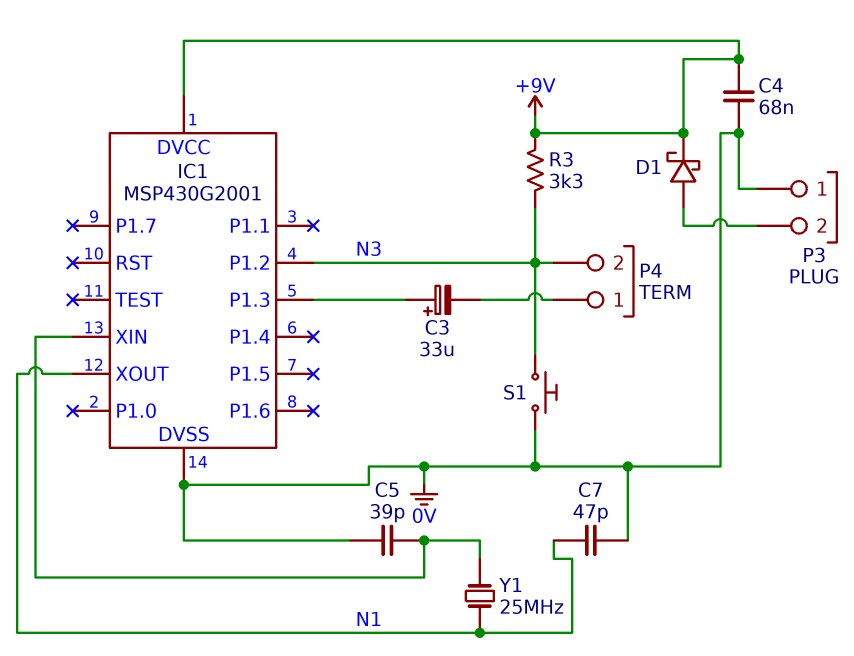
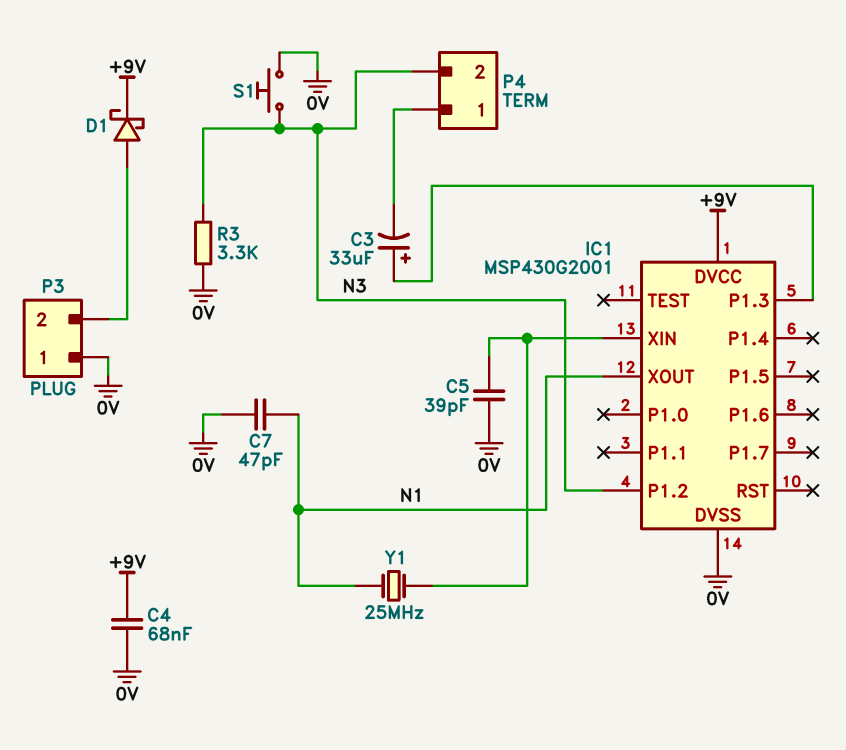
R3: 3.3k (+9V, N3) -> 3.3k (0V, N3)

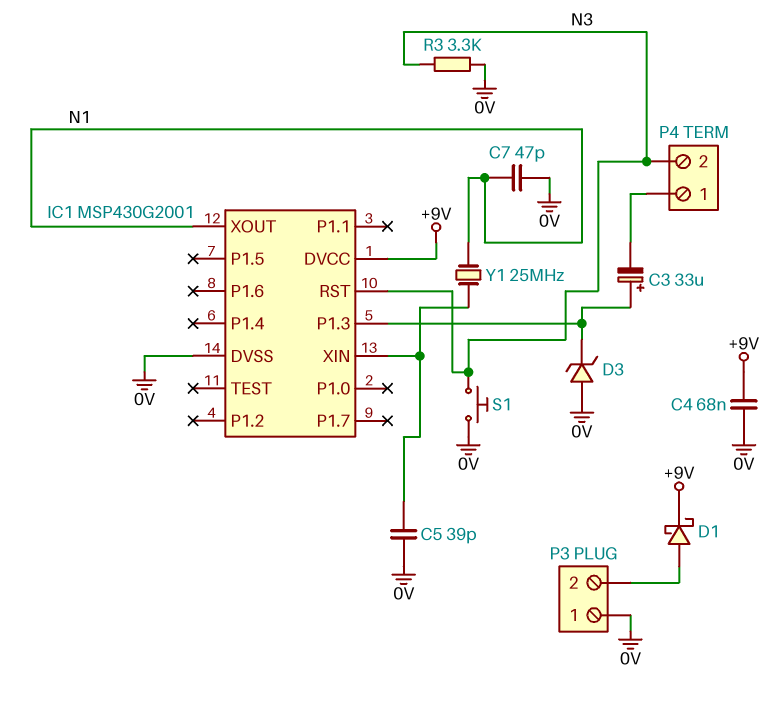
D3: none -> zener (A 0V, K IC1/P1.3)
IC1 pin P1.2: N3 -> none
IC1 pin RST: none -> N3

